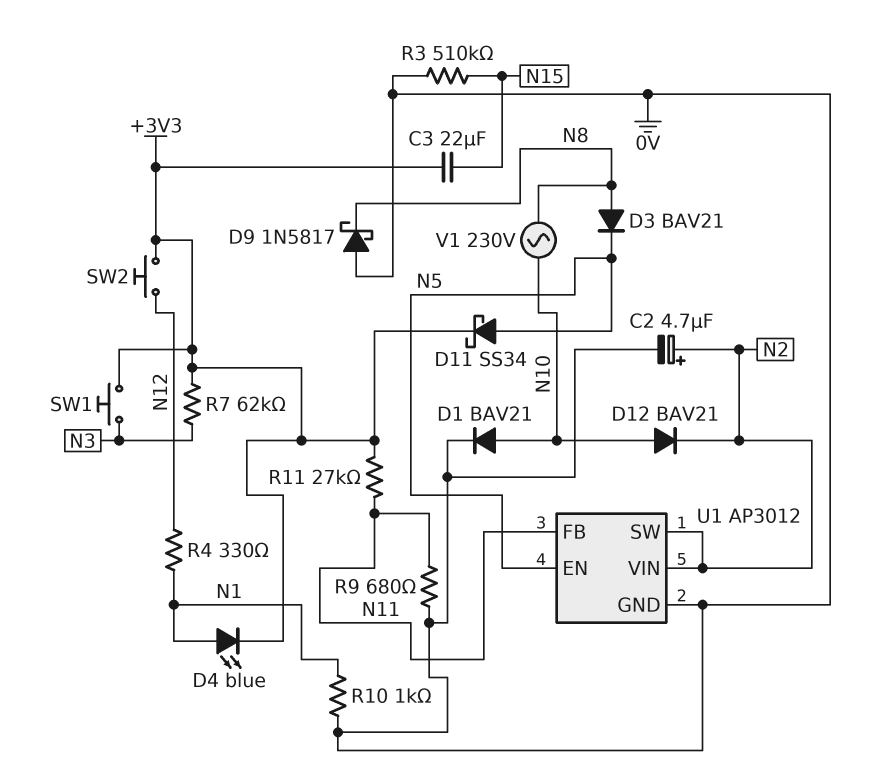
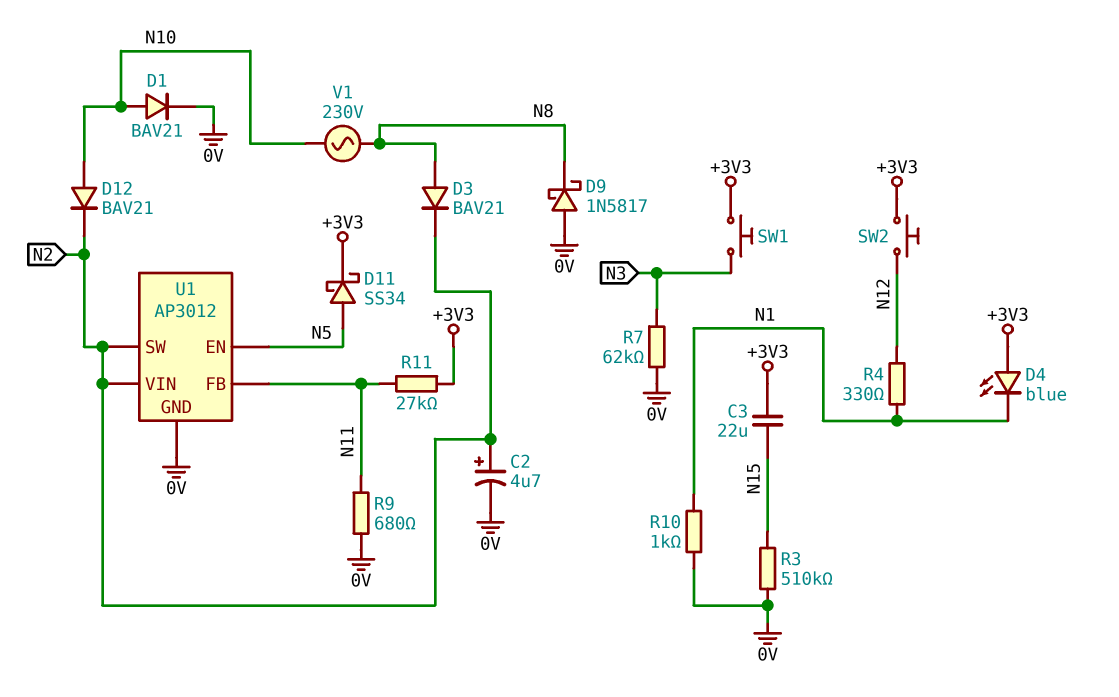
D3: diode BAV21 (A N8, K N5) -> diode BAV21 (A N8, K N2)
D4: LED blue (A N1, K +3V3) -> LED blue (A +3V3, K N1)
R7: 62k (+3V3, N3) -> 62k (0V, N3)

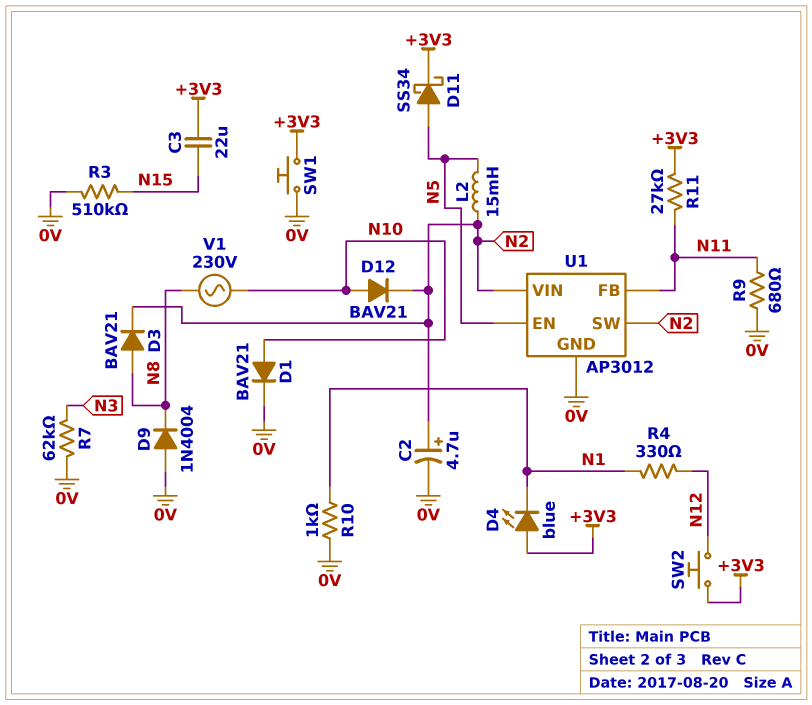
D9: schottky 1N5817 (A 0V, K N8) -> diode 1N4004 (A 0V, K N8)
L2: none -> 15mH (N2, N5)
SW1: button (+3V3, N3) -> button (+3V3, 0V)

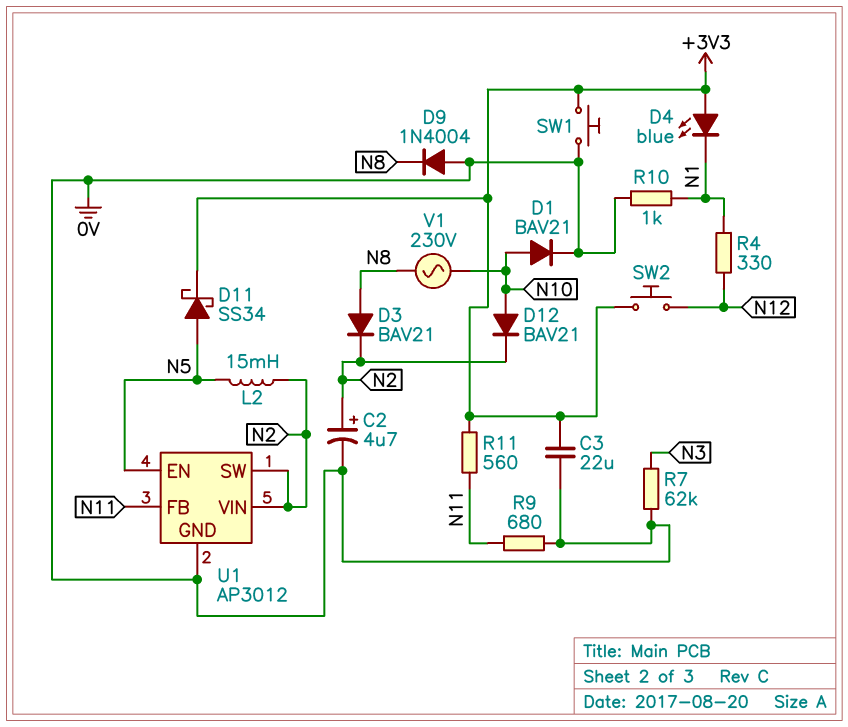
C3: 22uF (+3V3, N15) -> 22uF (+3V3, 0V)
R3: 510k (0V, N15) -> none
R11: 27k (+3V3, N11) -> 560 (+3V3, N11)

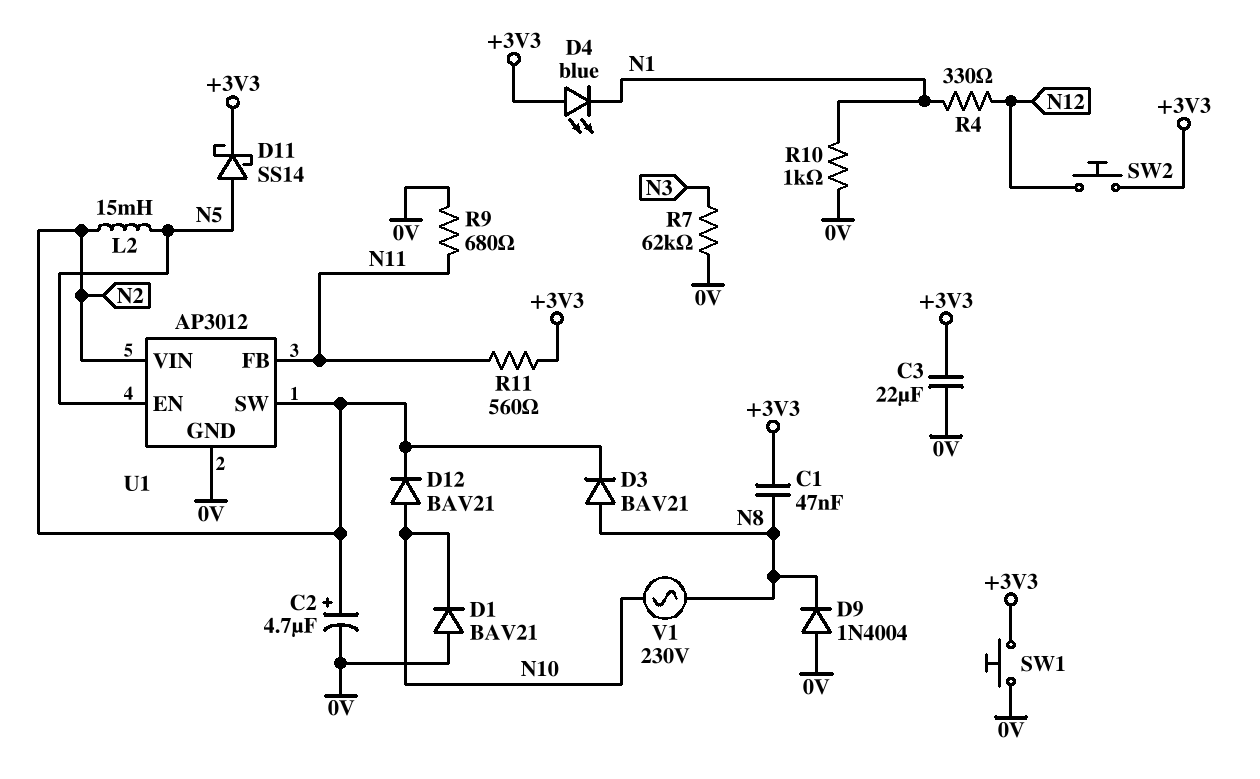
C1: none -> 47nF (+3V3, N8)
D1: diode BAV21 (A N10, K 0V) -> diode BAV21 (A 0V, K N10)
D11: schottky SS34 (A N5, K +3V3) -> schottky SS14 (A N5, K +3V3)

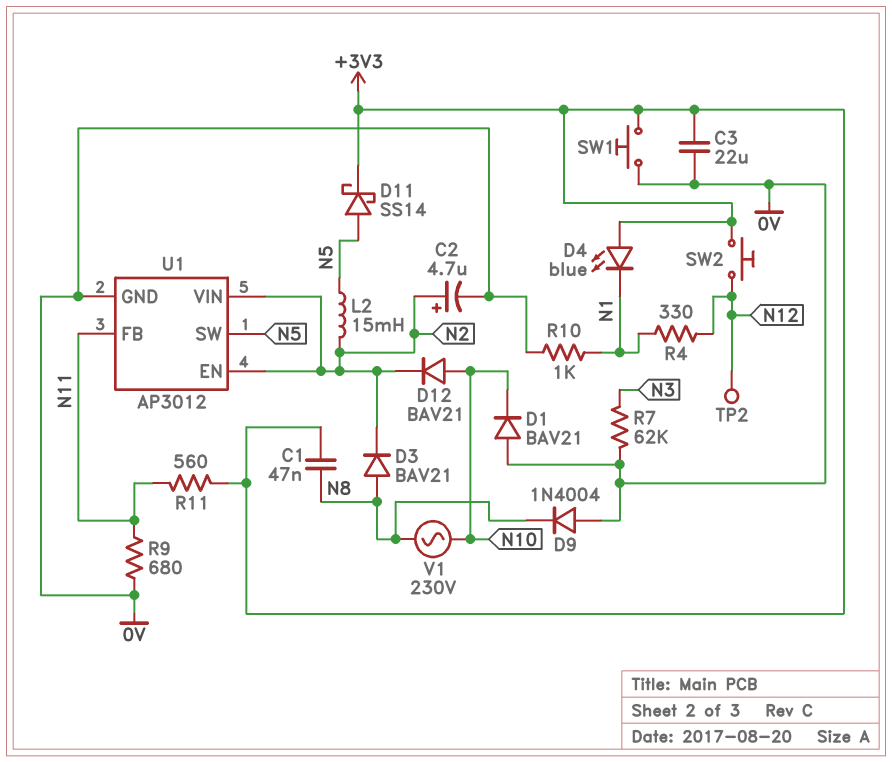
TP2: none -> test point (N12)
U1 pin EN: N5 -> N2
U1 pin SW: N2 -> N5

